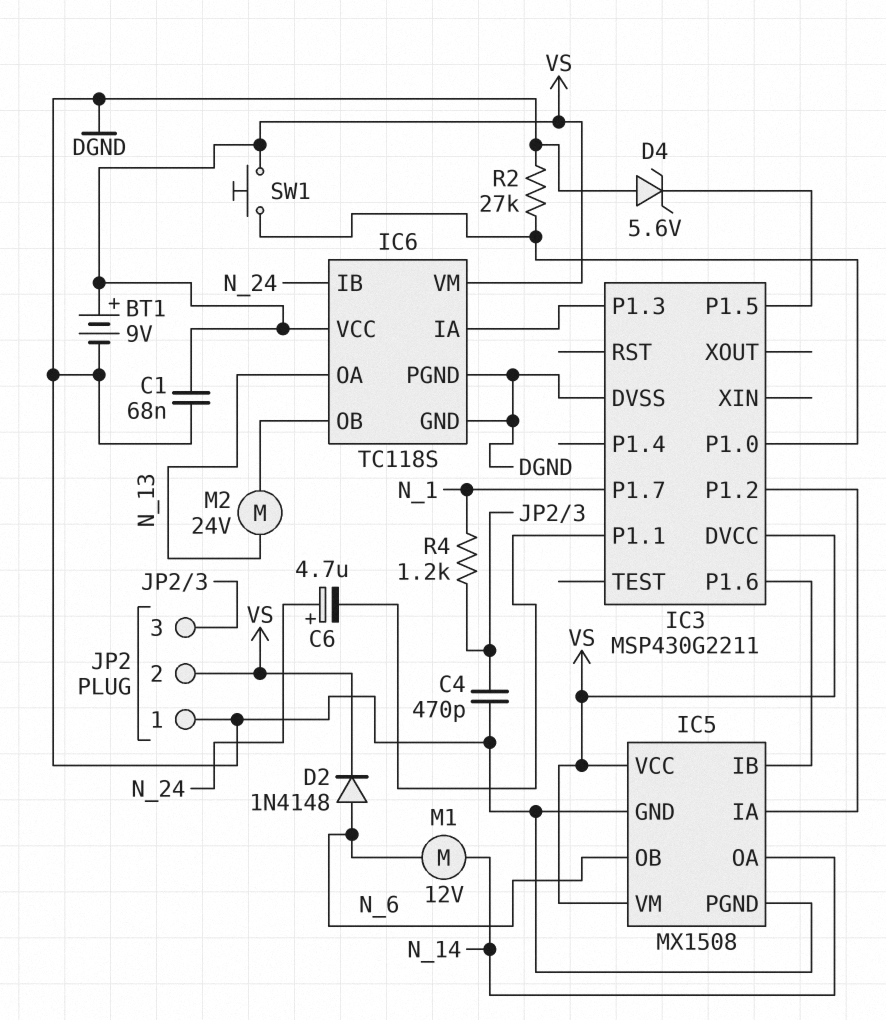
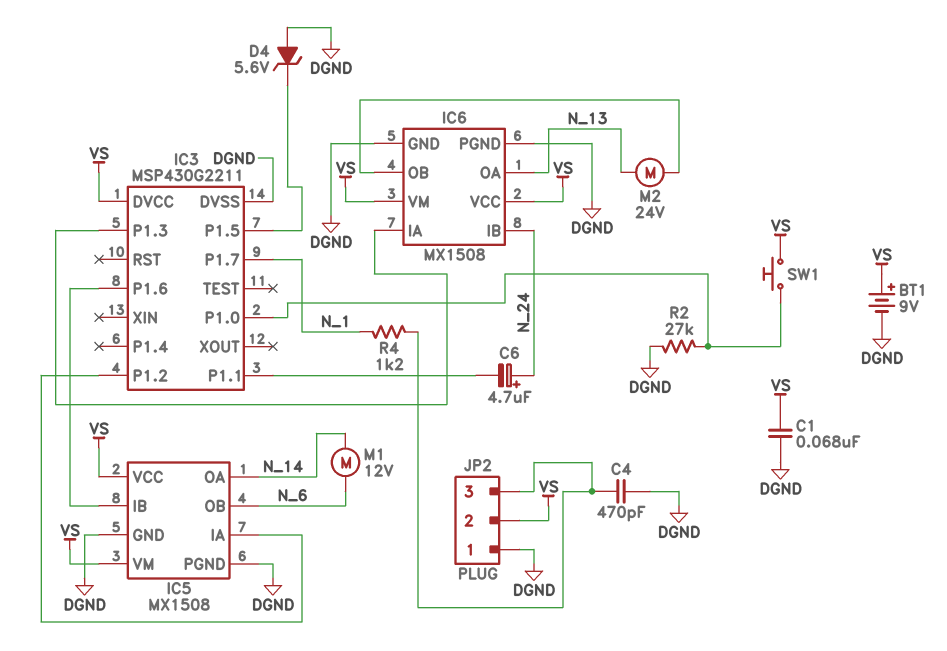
D2: diode 1N4148 (A N_6, K VS) -> none
IC6: TC118S -> MX1508

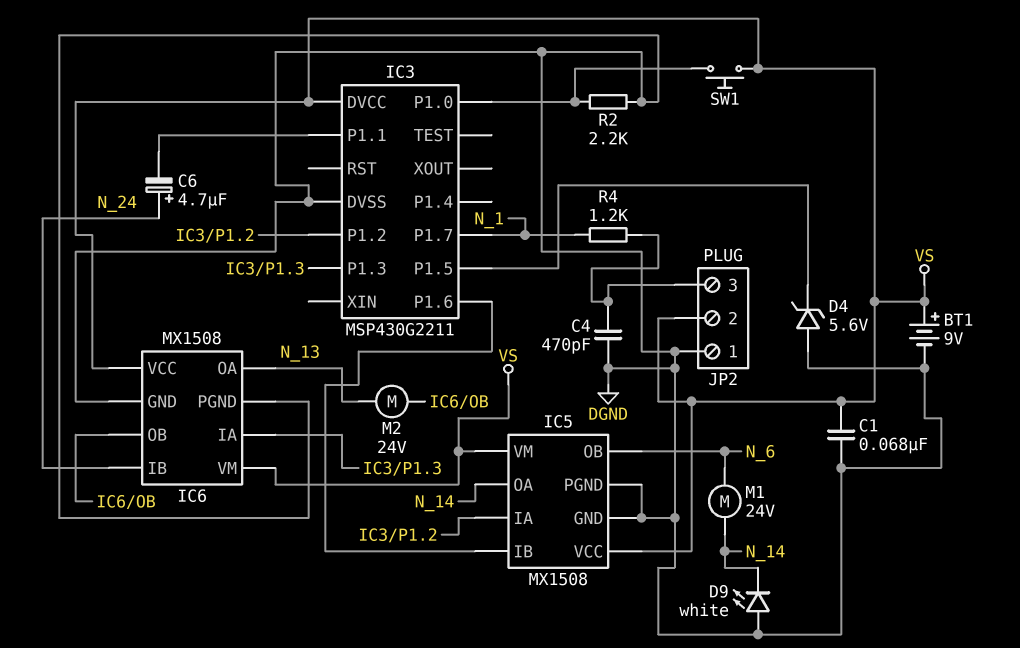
D9: none -> LED white (A DGND, K N_14)
M1: motor 12V (N_6, N_14) -> motor 24V (N_6, N_14)
R2: 27k (DGND, IC3/P1.0) -> 2.2k (DGND, IC3/P1.0)

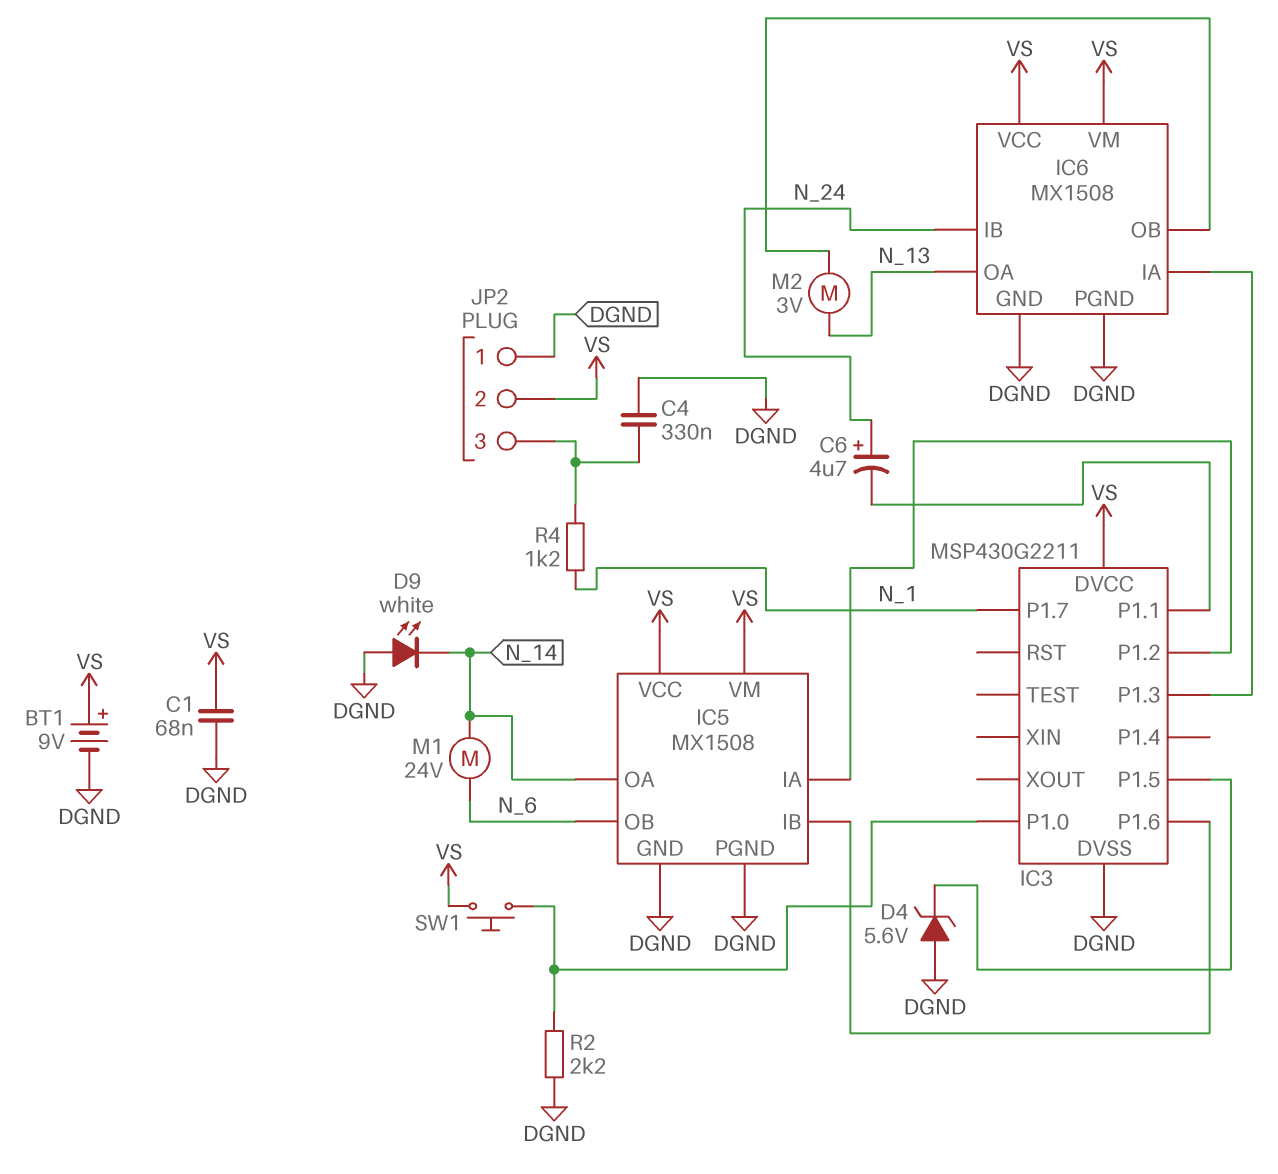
C4: 470pF (DGND, JP2/3) -> 330nF (DGND, JP2/3)
M2: motor 24V (IC6/OB, N_13) -> motor 3V (IC6/OB, N_13)

